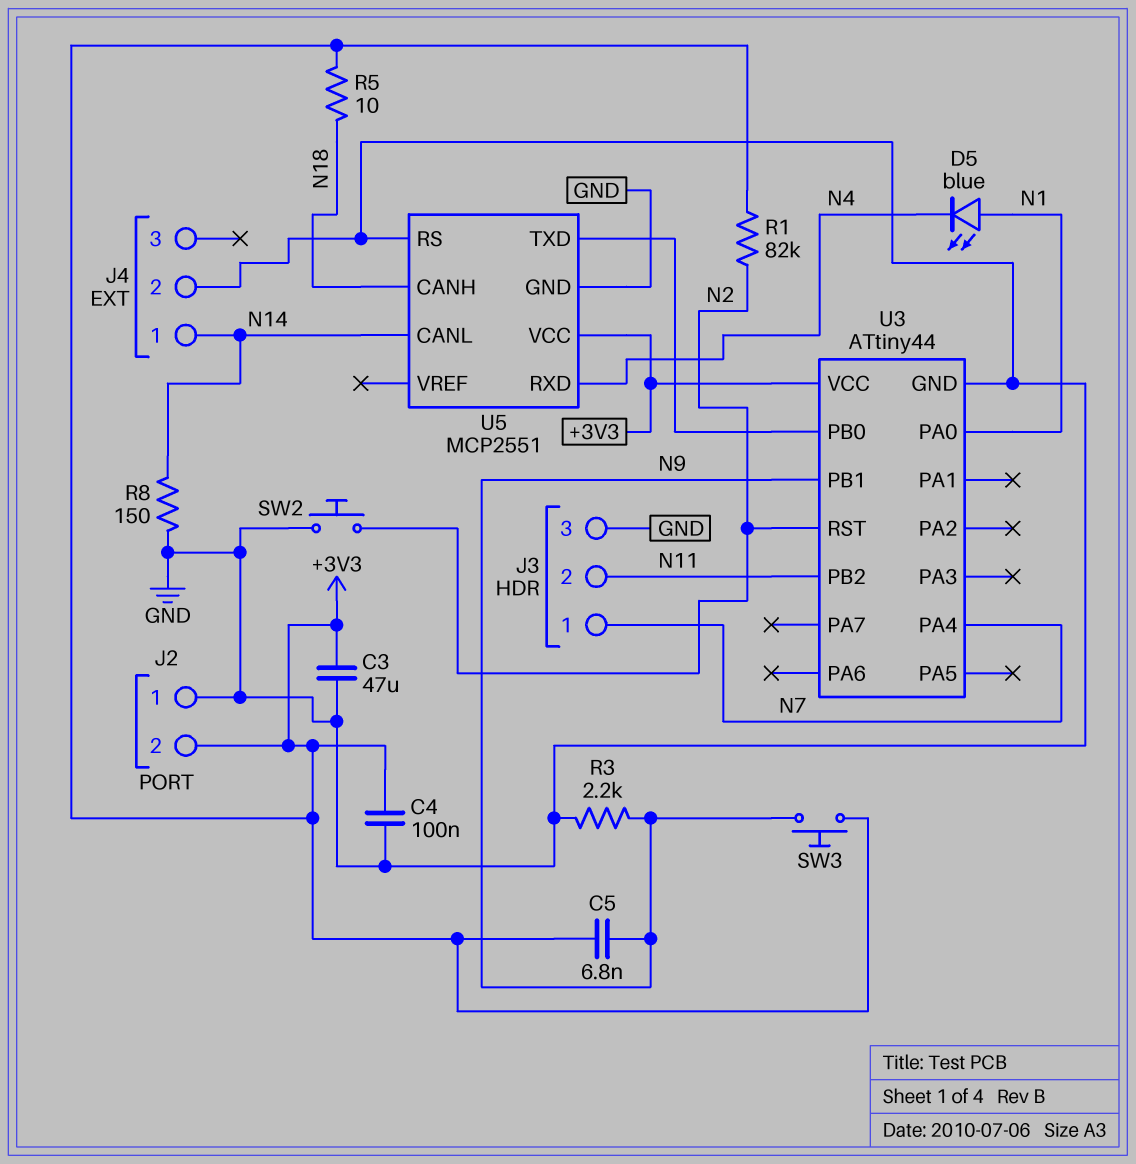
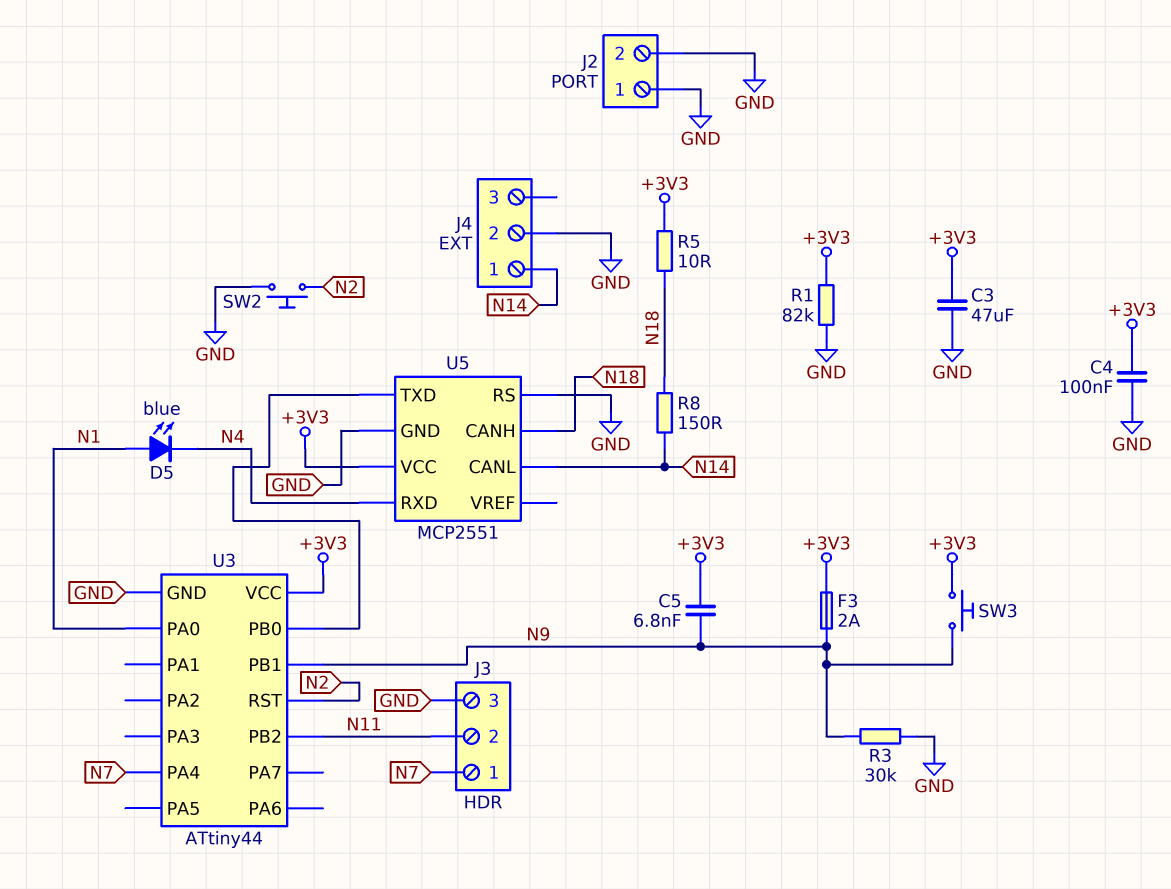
F3: none -> 2A (+3V3, N9)
J2 pin 2: +3V3 -> GND
R1: 82k (+3V3, N2) -> 82k (+3V3, GND)
R3: 2.2k (GND, N9) -> 30k (GND, N9)
R8: 150 (GND, N14) -> 150 (N14, N18)

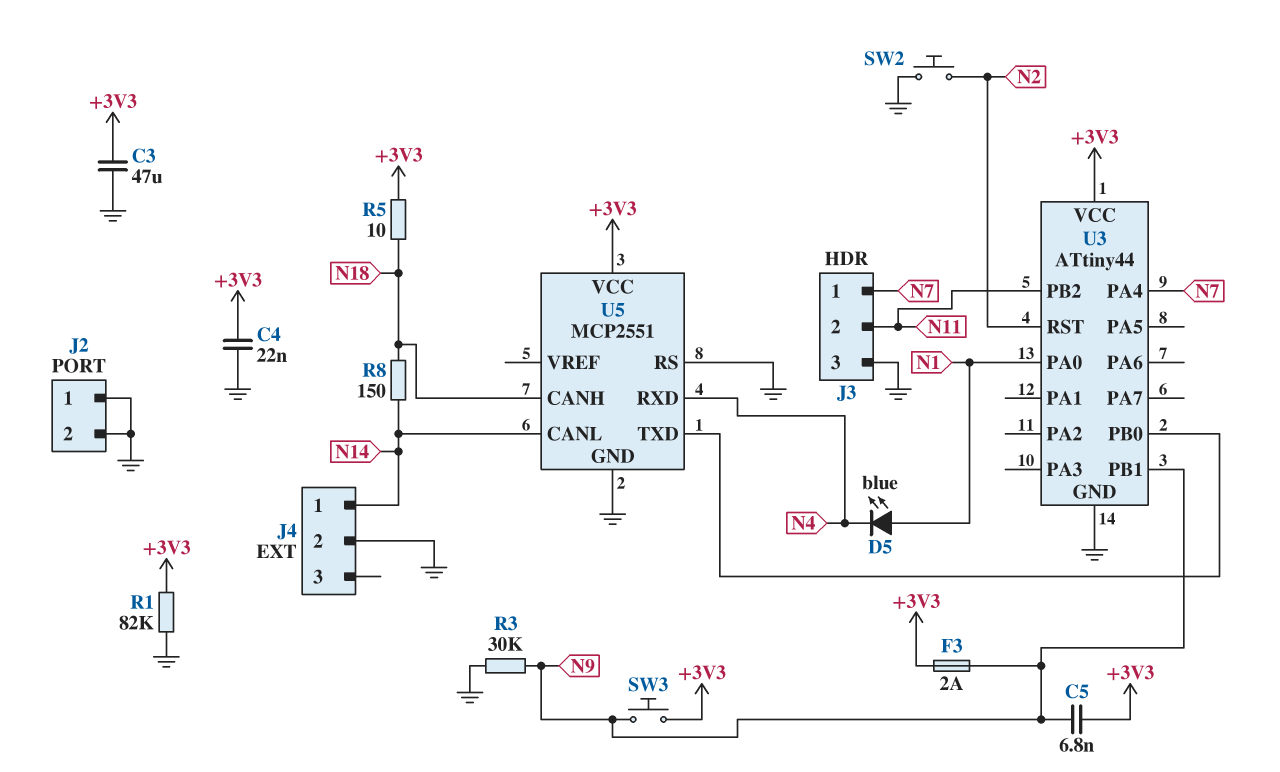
C4: 100nF (+3V3, GND) -> 22nF (+3V3, GND)

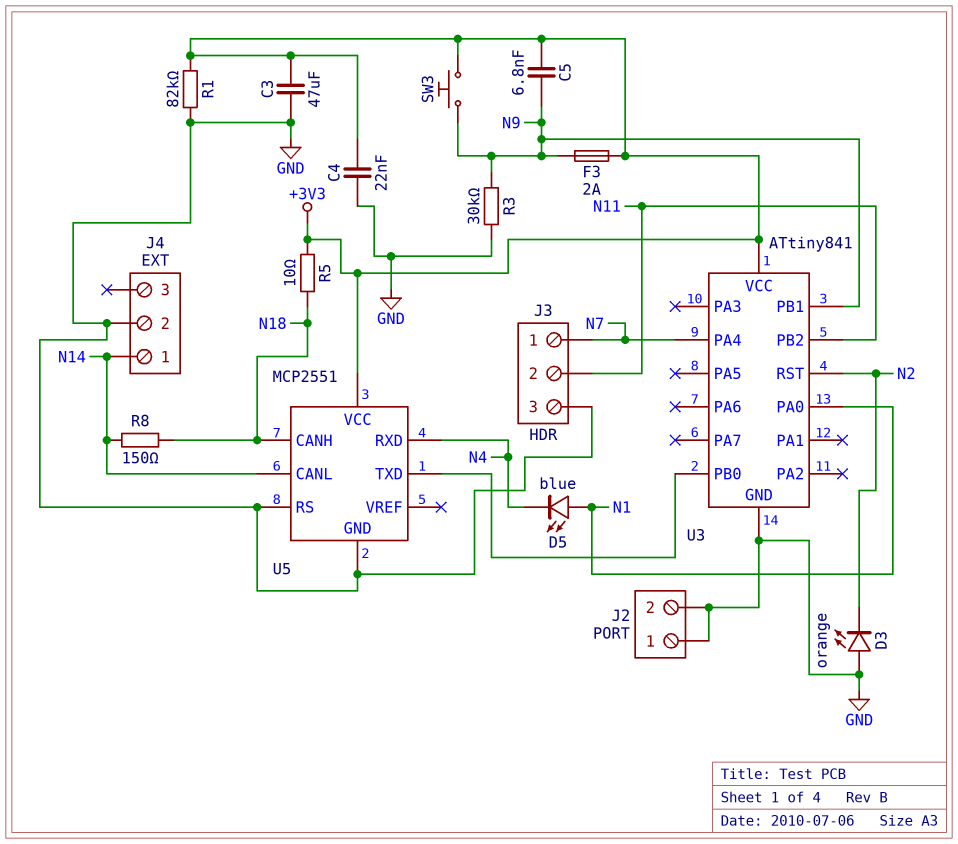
D3: none -> LED orange (A GND, K N2)
SW2: button (GND, N2) -> none
U3: ATtiny44 -> ATtiny841

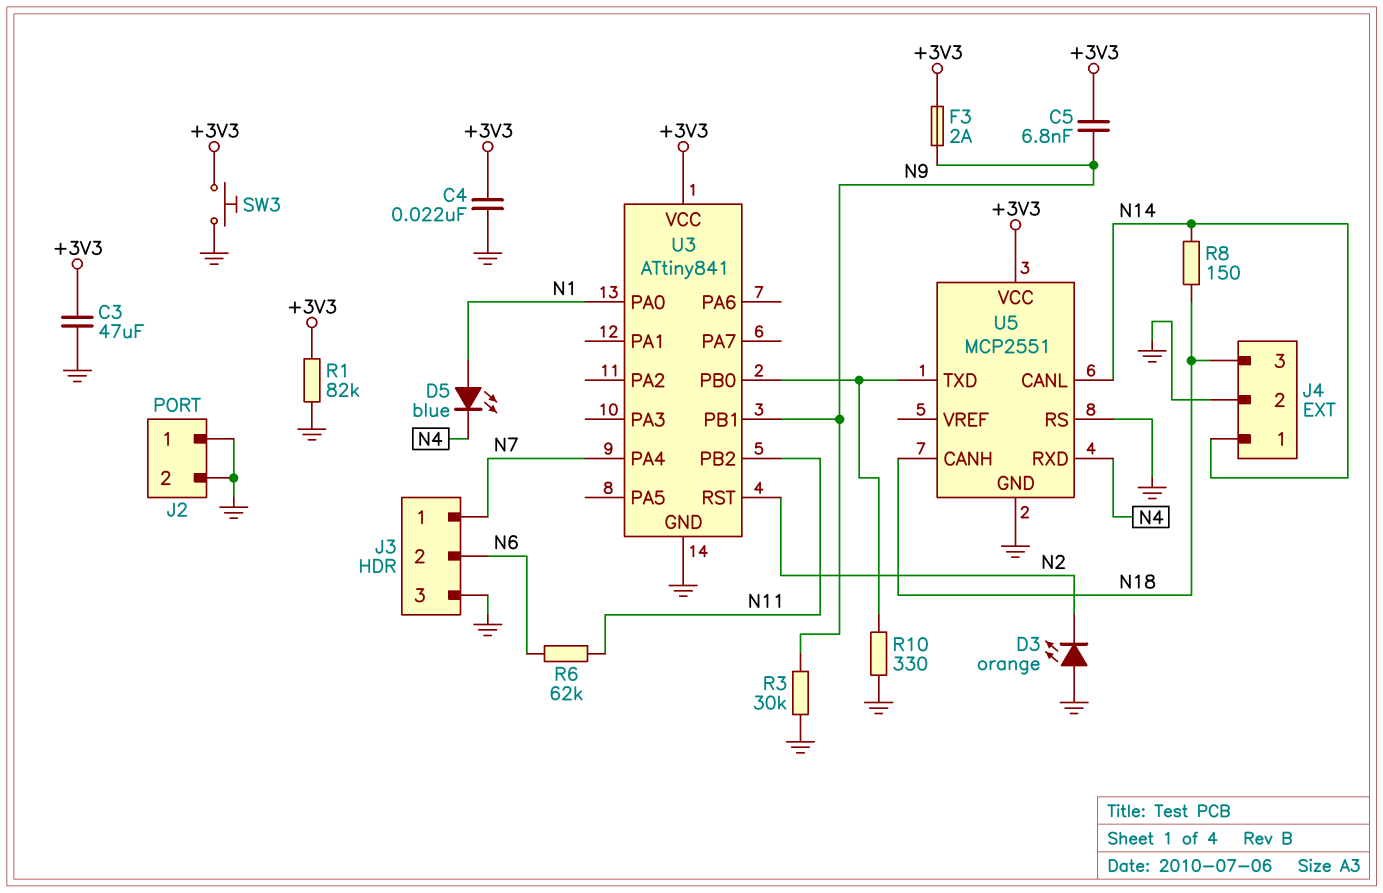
J3 pin 2: N11 -> N6
J4 pin 3: none -> N18
R5: 10 (+3V3, N18) -> none
R6: none -> 62k (N6, N11)
R10: none -> 330 (GND, U3/PB0)
SW3: button (+3V3, N9) -> button (+3V3, GND)

